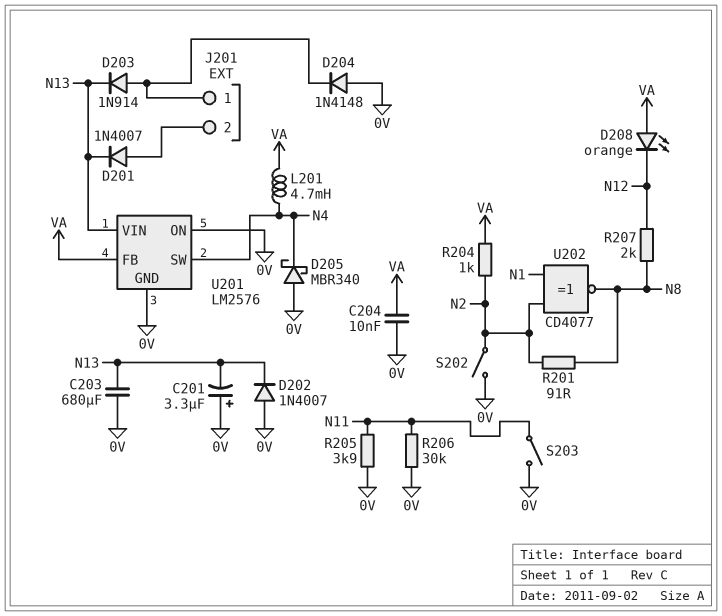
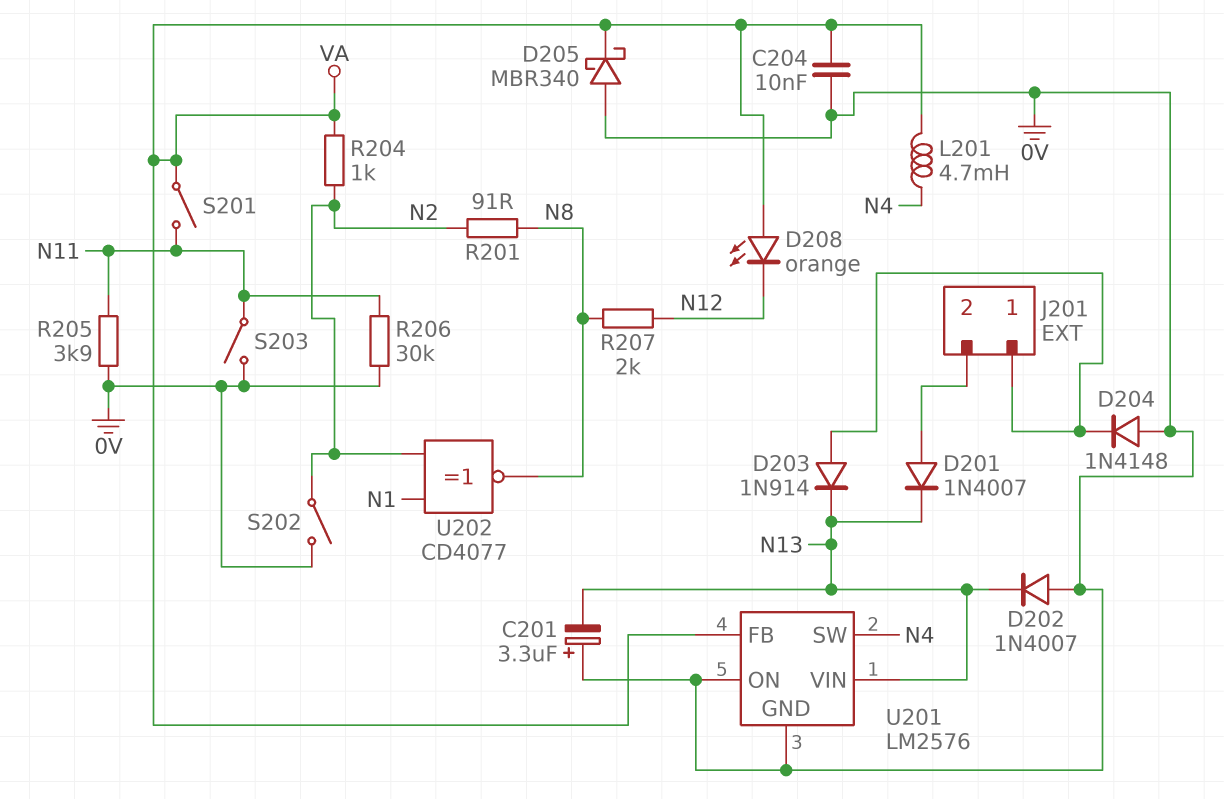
C203: 680uF (0V, N13) -> none
D205: schottky MBR340 (A 0V, K N4) -> schottky MBR340 (A 0V, K VA)
S201: none -> switch (N11, VA)

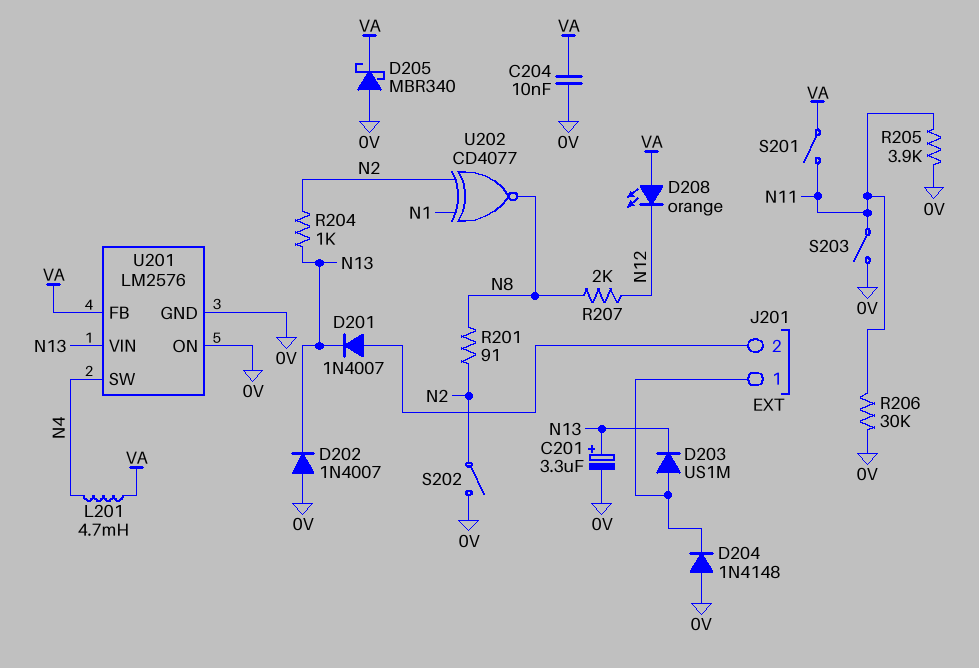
C201: 3.3uF (plus 0V, minus N13) -> 3.3uF (plus N13, minus 0V)
D203: diode 1N914 (A J201/1, K N13) -> diode US1M (A J201/1, K N13)
R204: 1k (N2, VA) -> 1k (N2, N13)

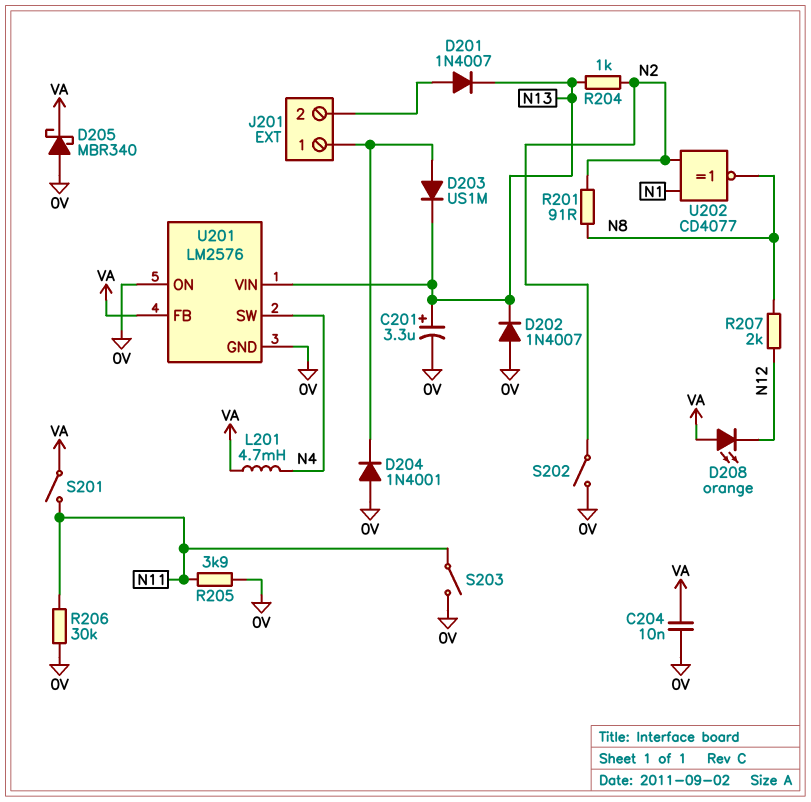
D204: diode 1N4148 (A 0V, K J201/1) -> diode 1N4001 (A 0V, K J201/1)

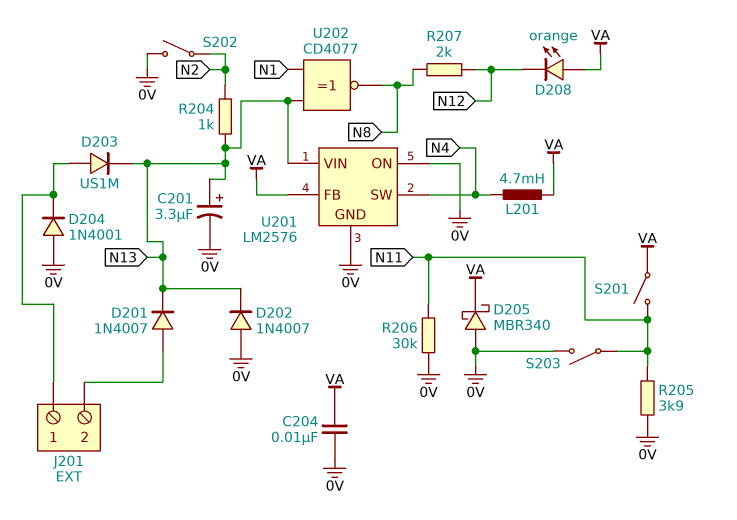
R201: 91 (N2, N8) -> none
U202: XNOR CD4077 (in N1, in N2, out N8) -> XNOR CD4077 (in N1, in N13, out N8)

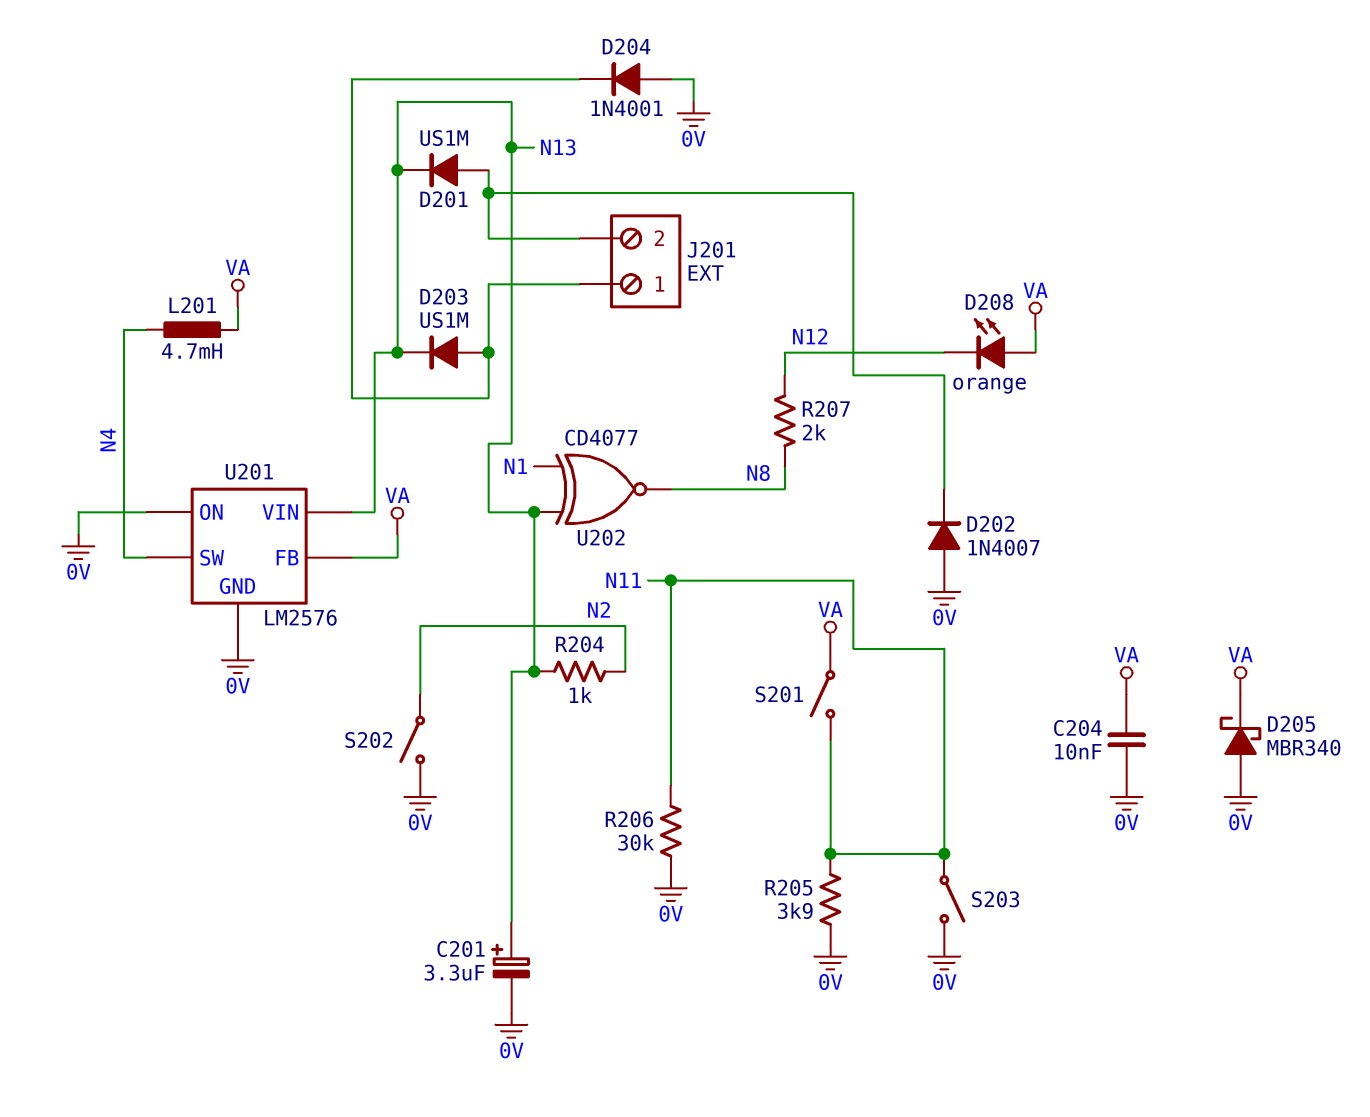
D201: diode 1N4007 (A J201/2, K N13) -> diode US1M (A J201/2, K N13)
D202: diode 1N4007 (A 0V, K N13) -> diode 1N4007 (A 0V, K J201/2)

